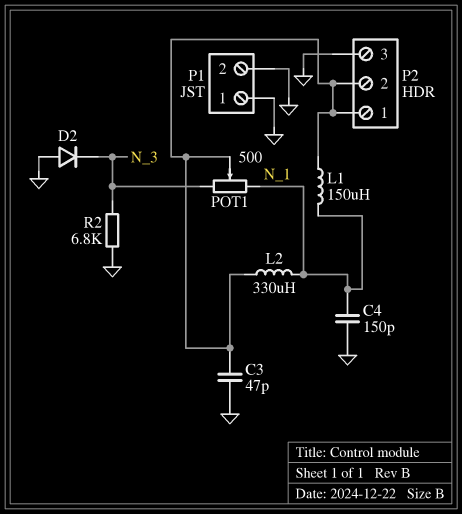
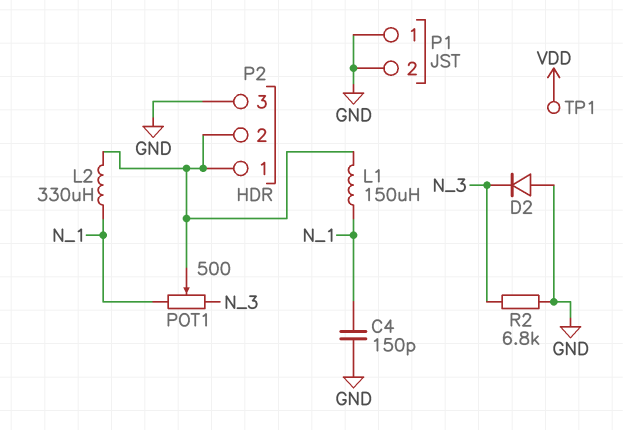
C3: 47pF (GND, P2/1) -> none
TP1: none -> test point (VDD)

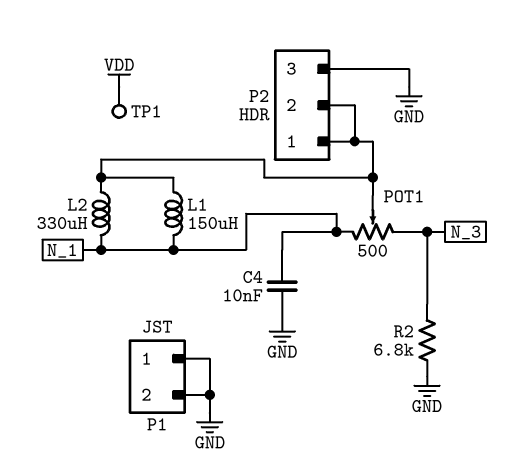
C4: 150pF (GND, N_1) -> 10nF (GND, N_1)
D2: diode (A GND, K N_3) -> none

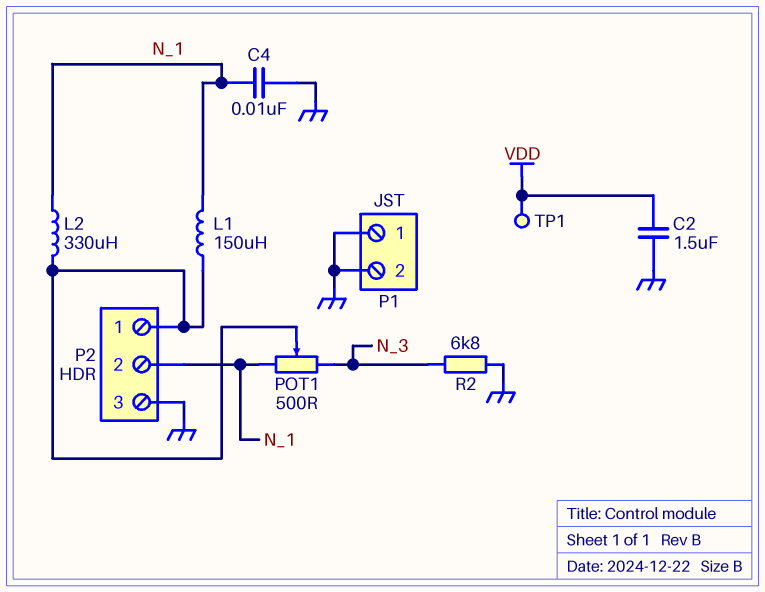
C2: none -> 1.5uF (GND, VDD)
P2 pin 2: P2/1 -> N_1

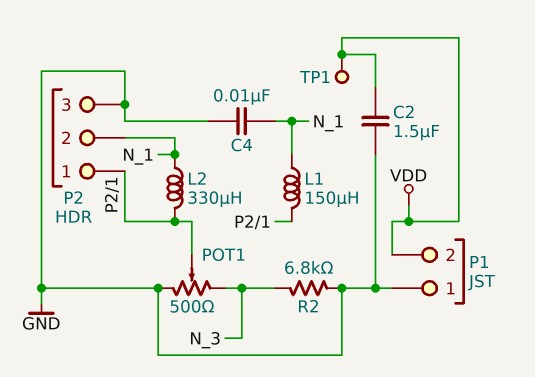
P1 pin 2: GND -> VDD
POT1: 500 (N_1, N_3, wiper P2/1) -> 500 (GND, N_3, wiper P2/1)

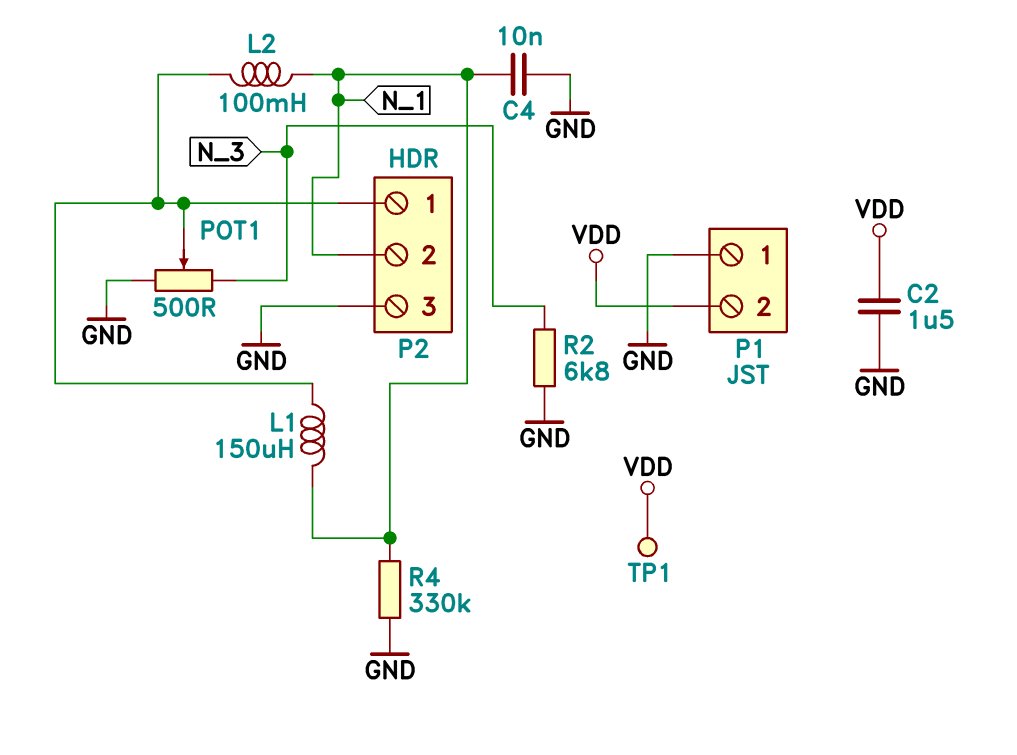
L2: 330uH (N_1, P2/1) -> 100mH (N_1, P2/1)
R4: none -> 330k (GND, N_1)

